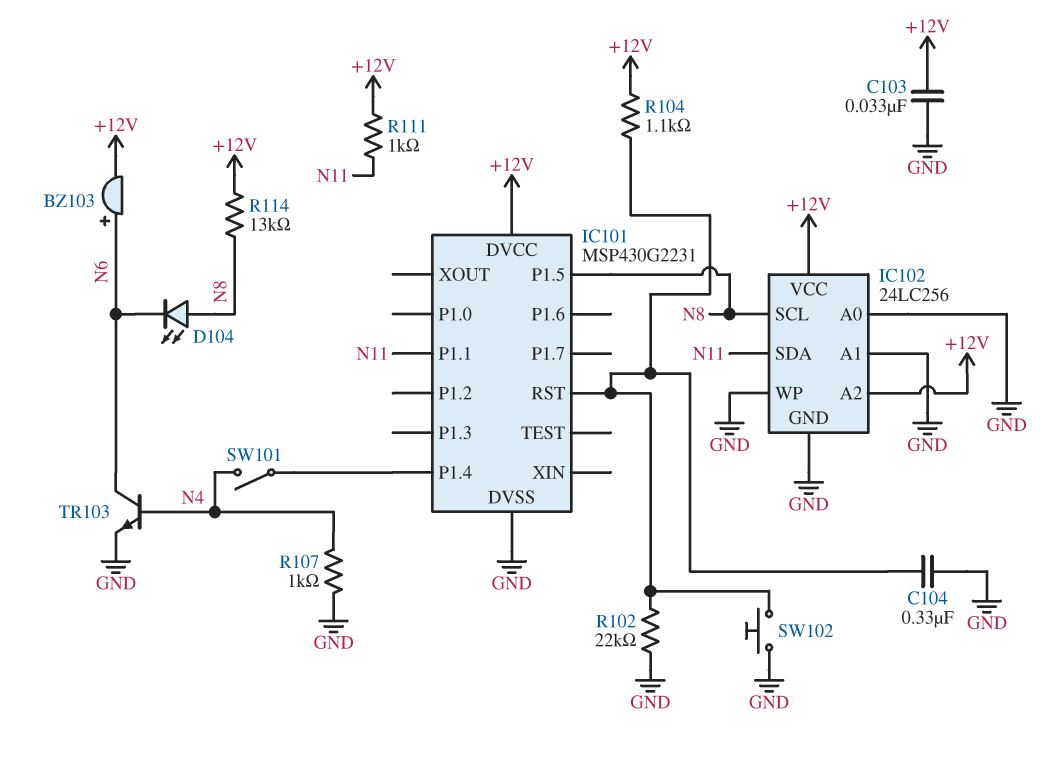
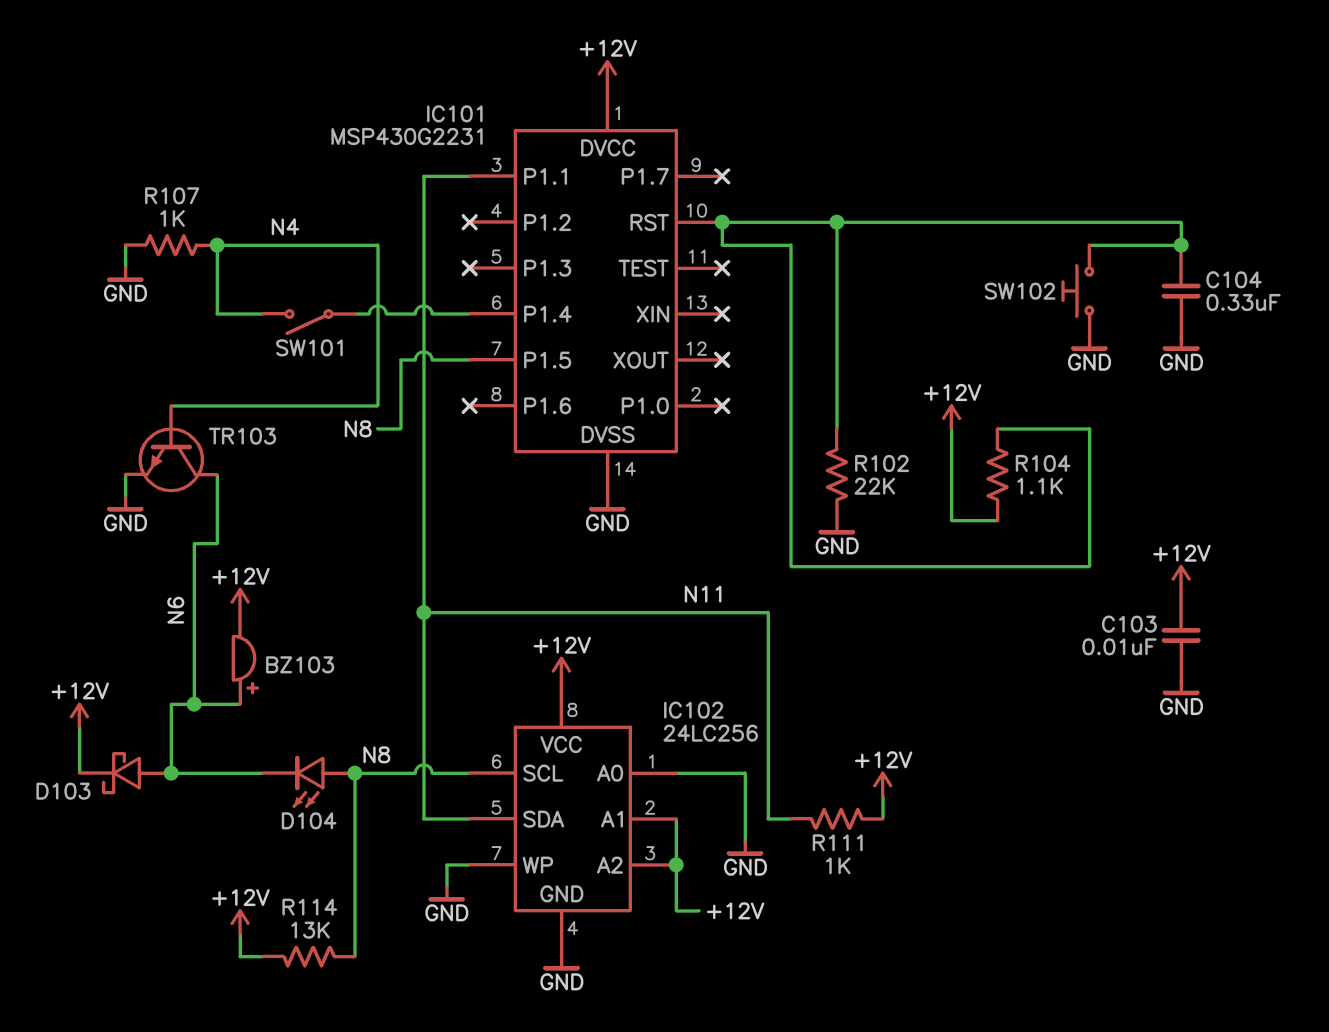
C103: 33nF (+12V, GND) -> 10nF (+12V, GND)
D103: none -> schottky (A N6, K +12V)
IC102 pin A1: GND -> +12V

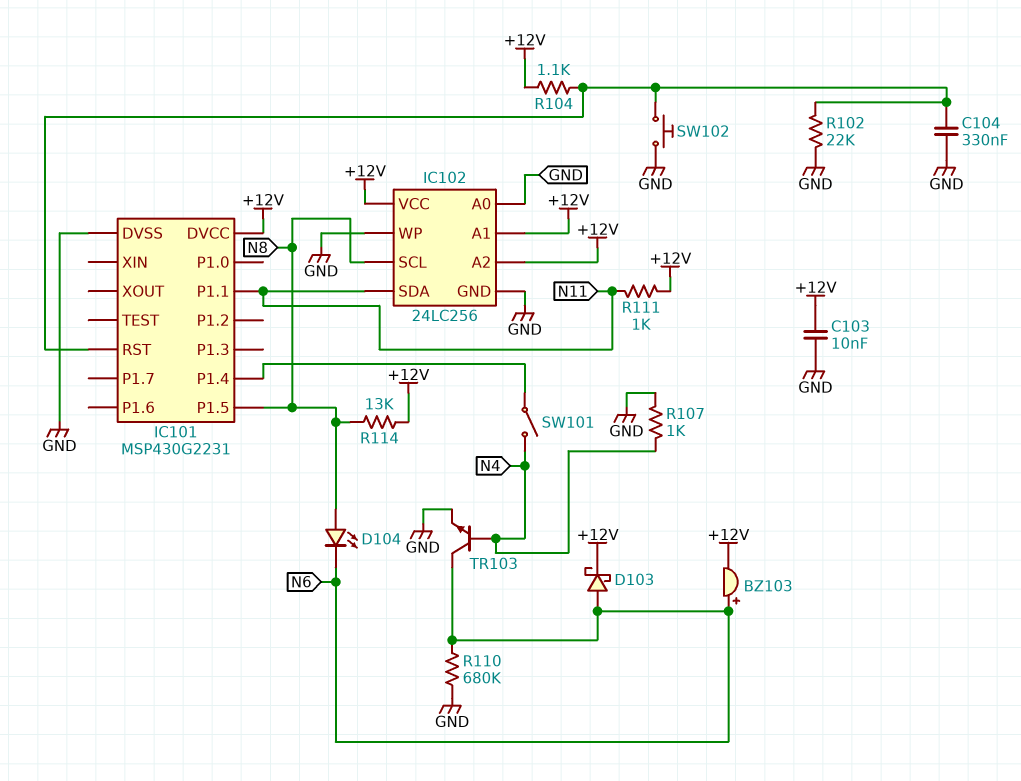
R110: none -> 680k (GND, N6)

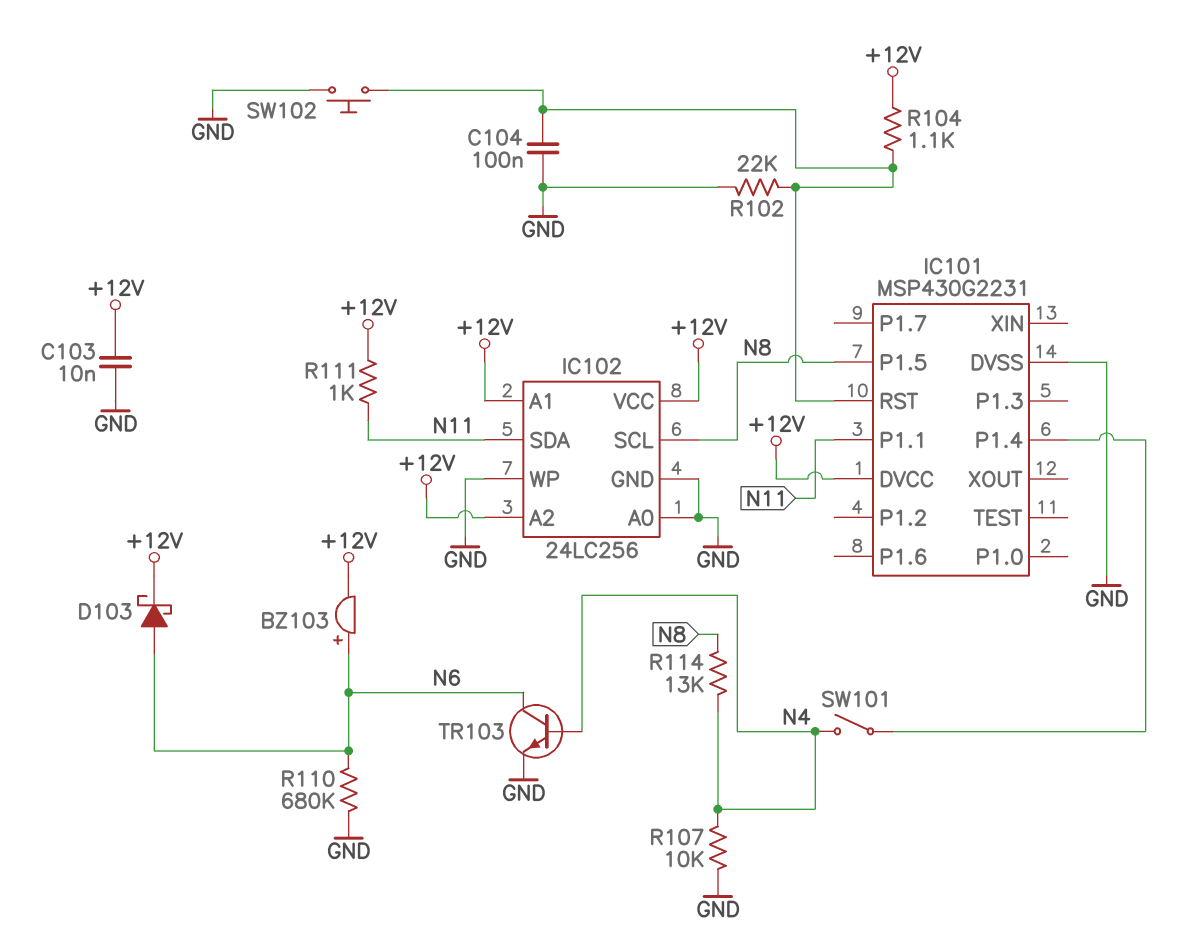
C104: 330nF (GND, IC101/RST) -> 100nF (GND, IC101/RST)
D104: LED (A N8, K N6) -> none
R107: 1k (GND, N4) -> 10k (GND, N4)
R114: 13k (+12V, N8) -> 13k (N4, N8)

